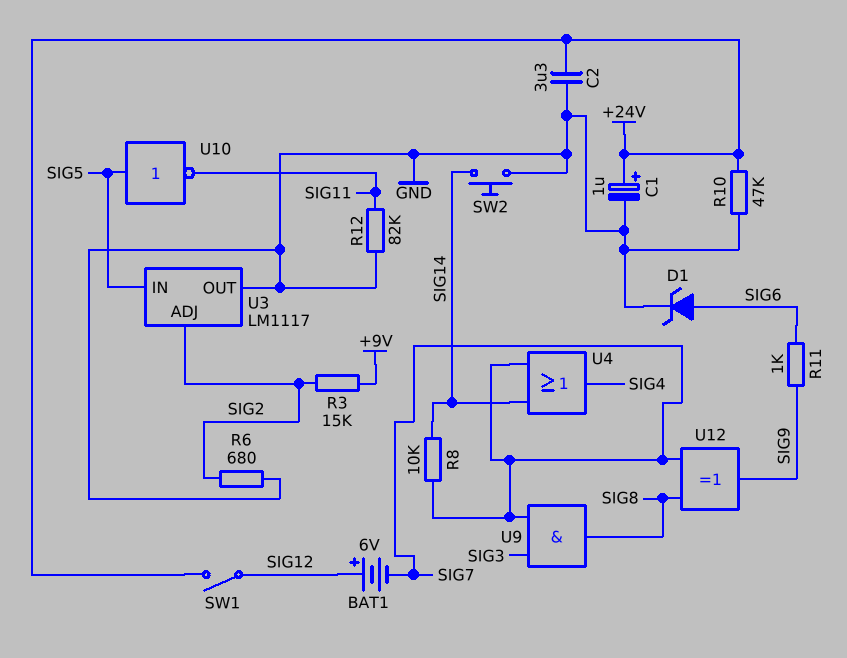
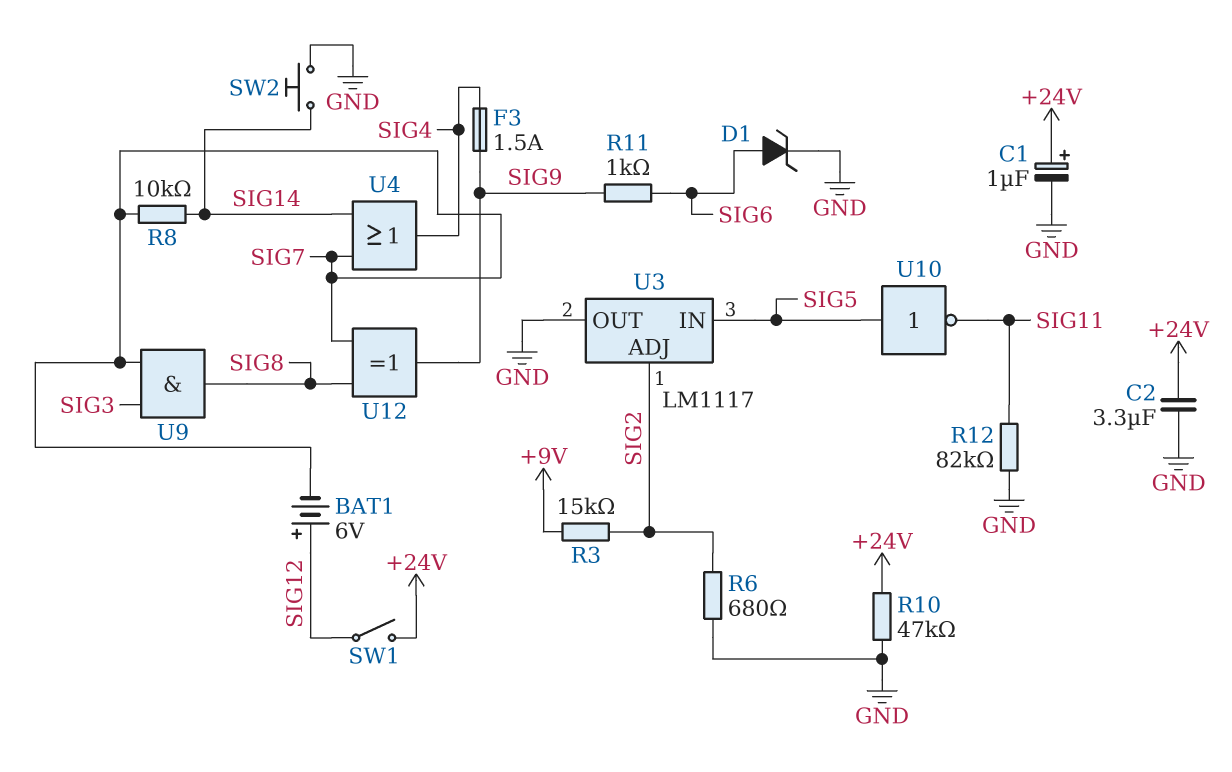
F3: none -> 1.5A (SIG4, SIG9)

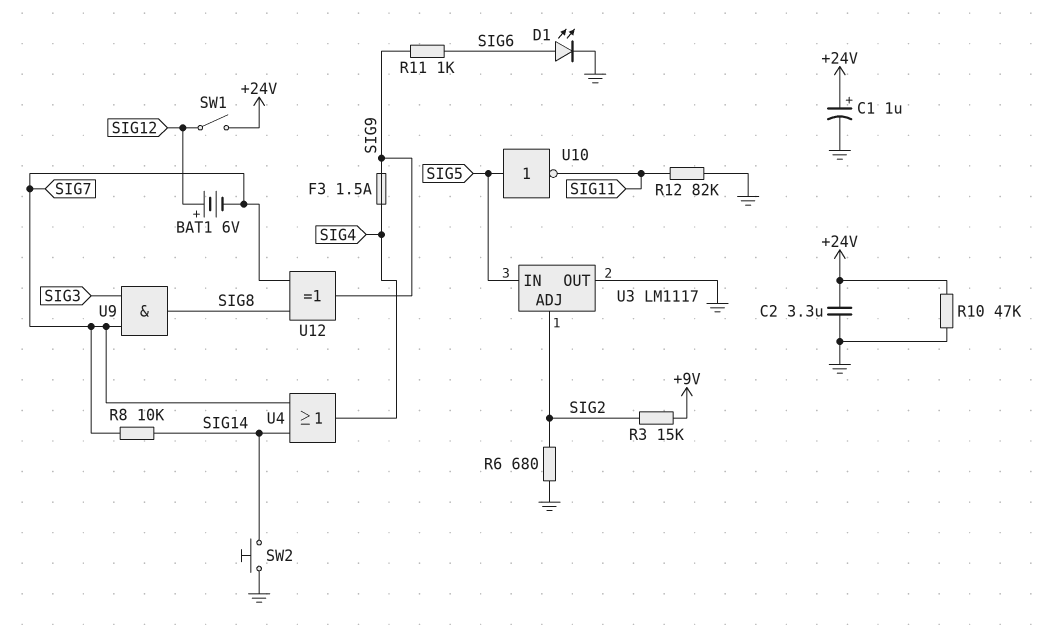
D1: zener (A SIG6, K GND) -> LED (A SIG6, K GND)

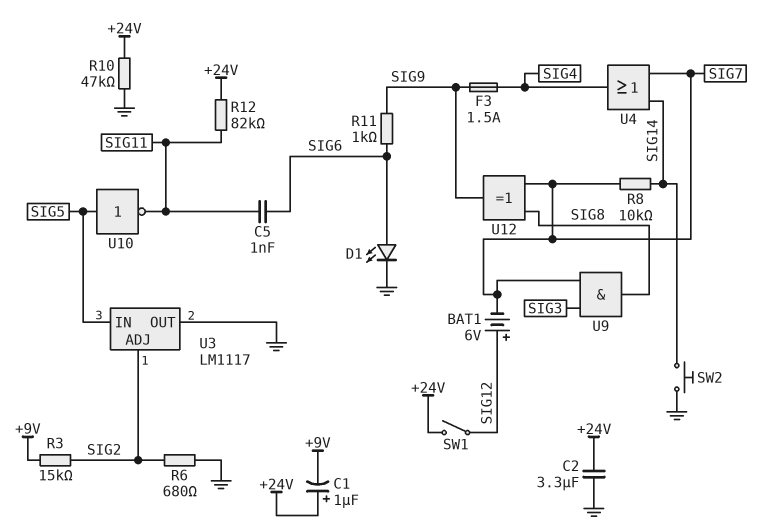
C1: 1uF (plus +24V, minus GND) -> 1uF (plus +24V, minus +9V)
C5: none -> 1nF (SIG6, SIG11)
R12: 82k (GND, SIG11) -> 82k (+24V, SIG11)

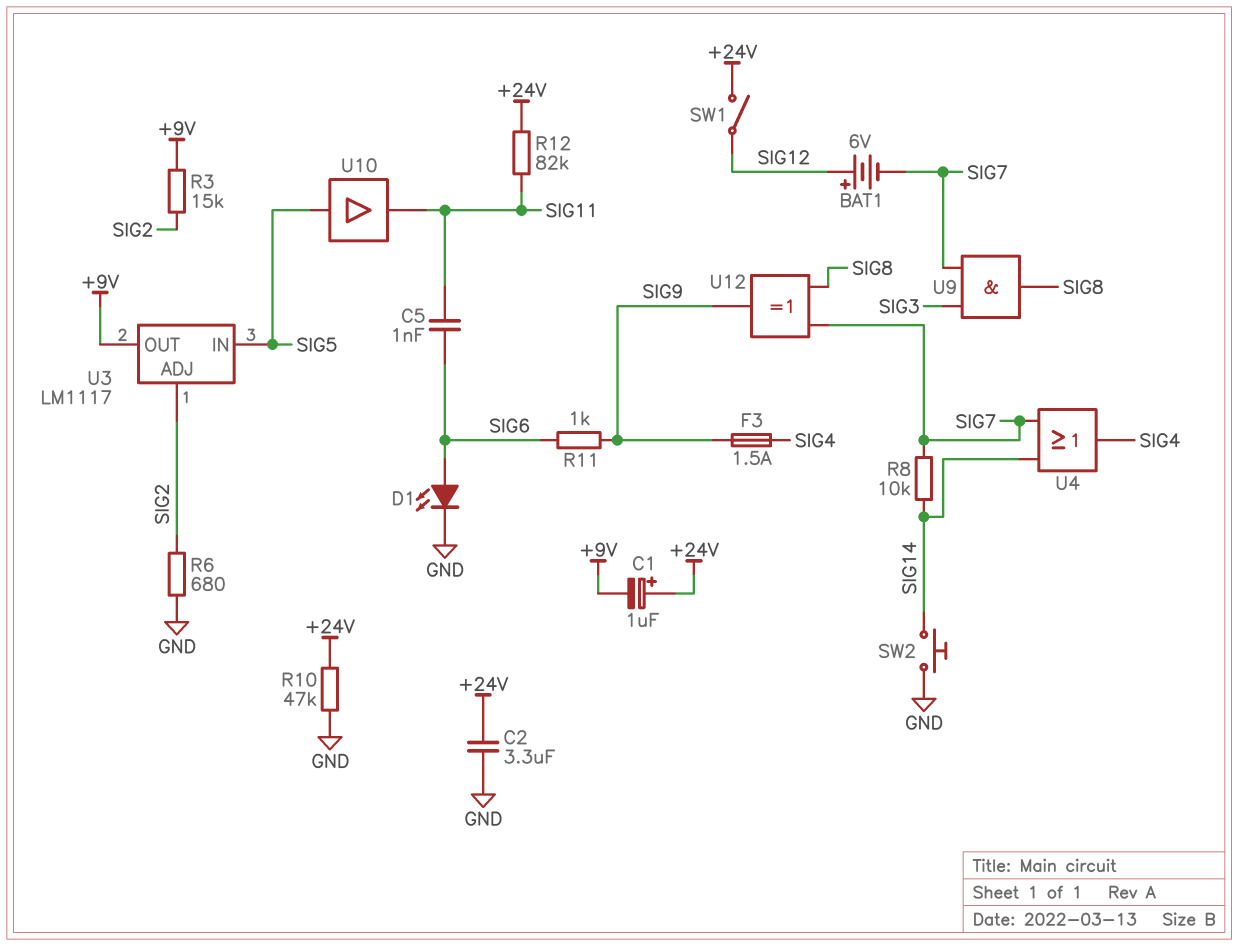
U3 pin OUT: GND -> +9V
U10: NOT (in SIG5, out SIG11) -> buffer (in SIG5, out SIG11)

